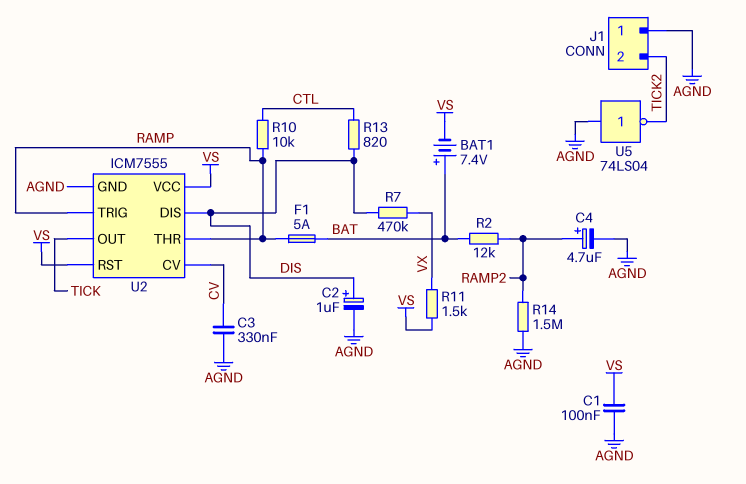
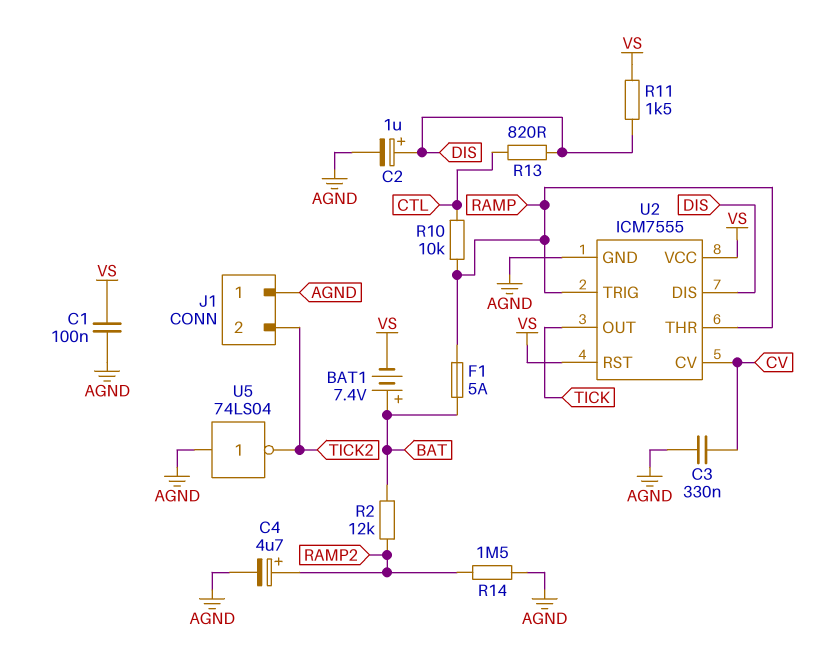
R7: 470k (DIS, VX) -> none
R11: 1.5k (VS, VX) -> 1.5k (DIS, VS)

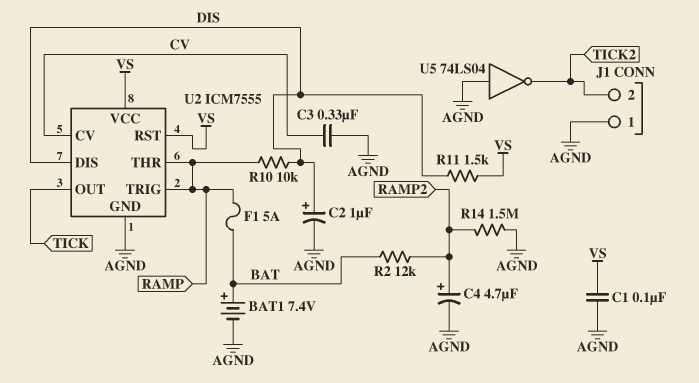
BAT1: 7.4V (plus BAT, minus VS) -> 7.4V (plus BAT, minus AGND)
R10: 10k (CTL, RAMP) -> 10k (DIS, RAMP)
R13: 820 (CTL, DIS) -> none

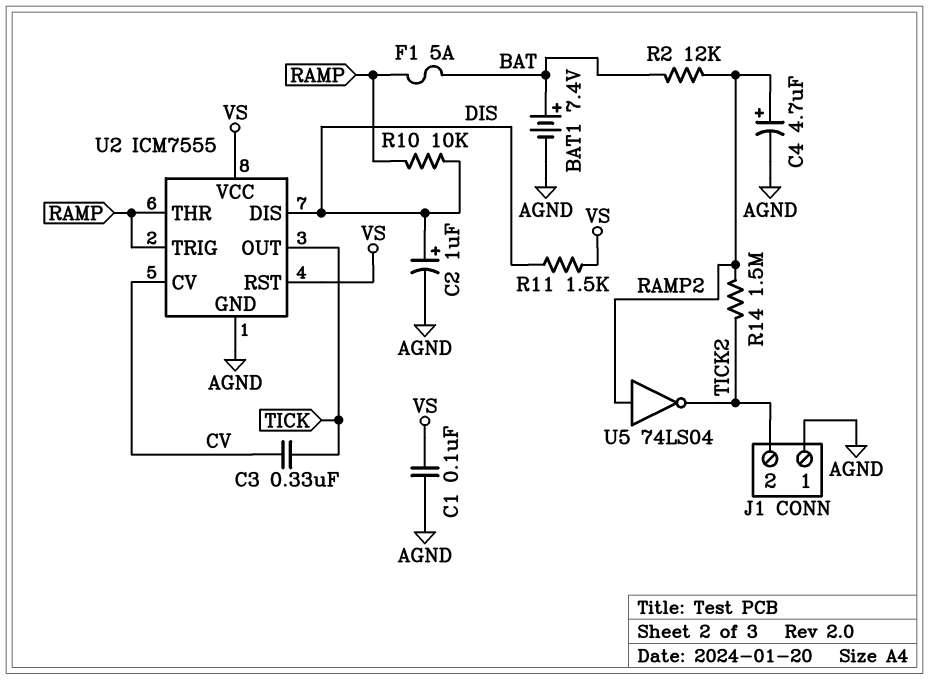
C3: 330nF (AGND, CV) -> 330nF (CV, TICK)
R14: 1.5M (AGND, RAMP2) -> 1.5M (RAMP2, TICK2)
U5: NOT 74LS04 (in AGND, out TICK2) -> NOT 74LS04 (in RAMP2, out TICK2)

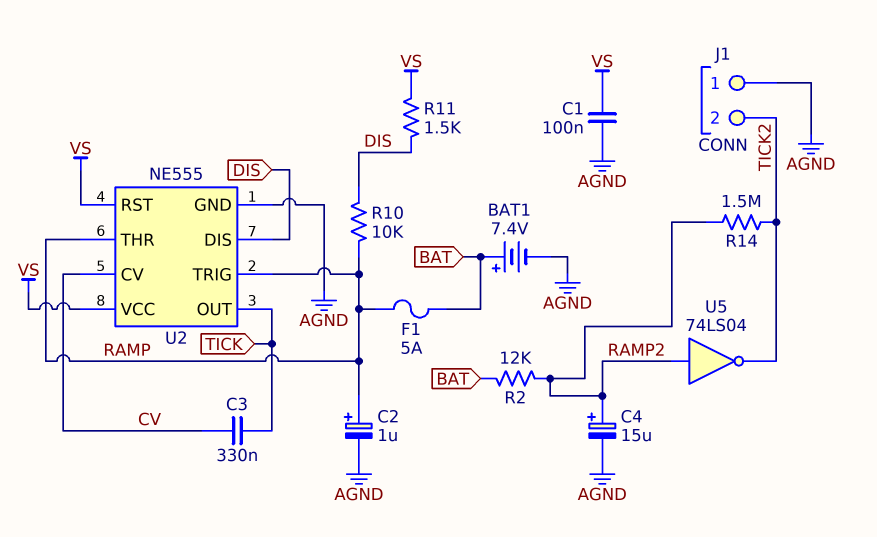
C2: 1uF (plus DIS, minus AGND) -> 1uF (plus RAMP, minus AGND)
C4: 4.7uF (plus RAMP2, minus AGND) -> 15uF (plus RAMP2, minus AGND)
U2: ICM7555 -> NE555

